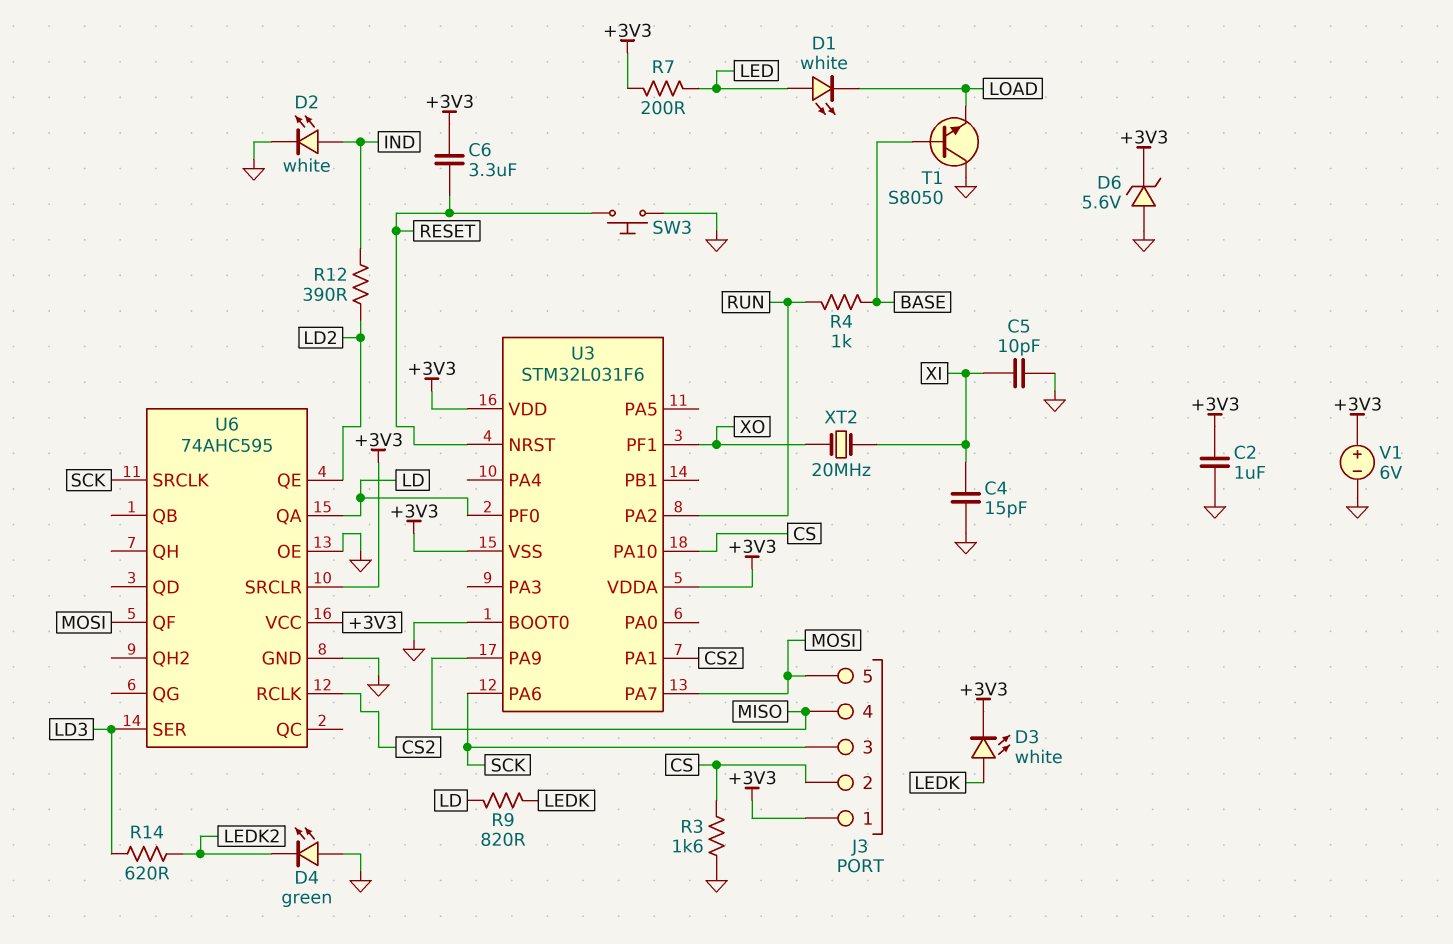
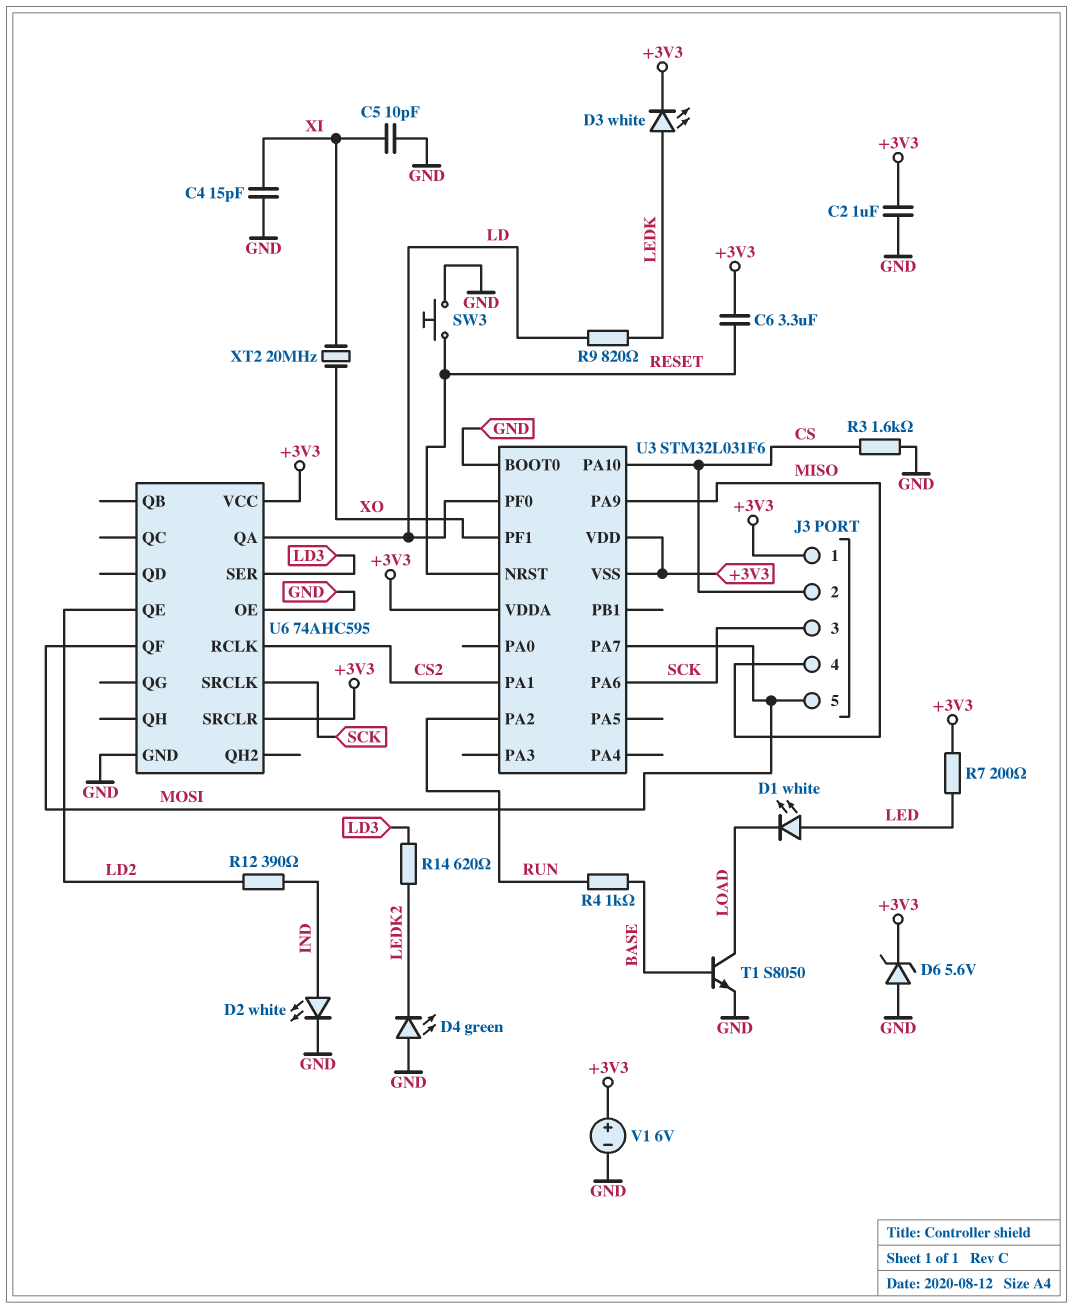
T1: NPN S8050 (B BASE, C GND, E LOAD) -> NPN S8050 (B BASE, C LOAD, E GND)

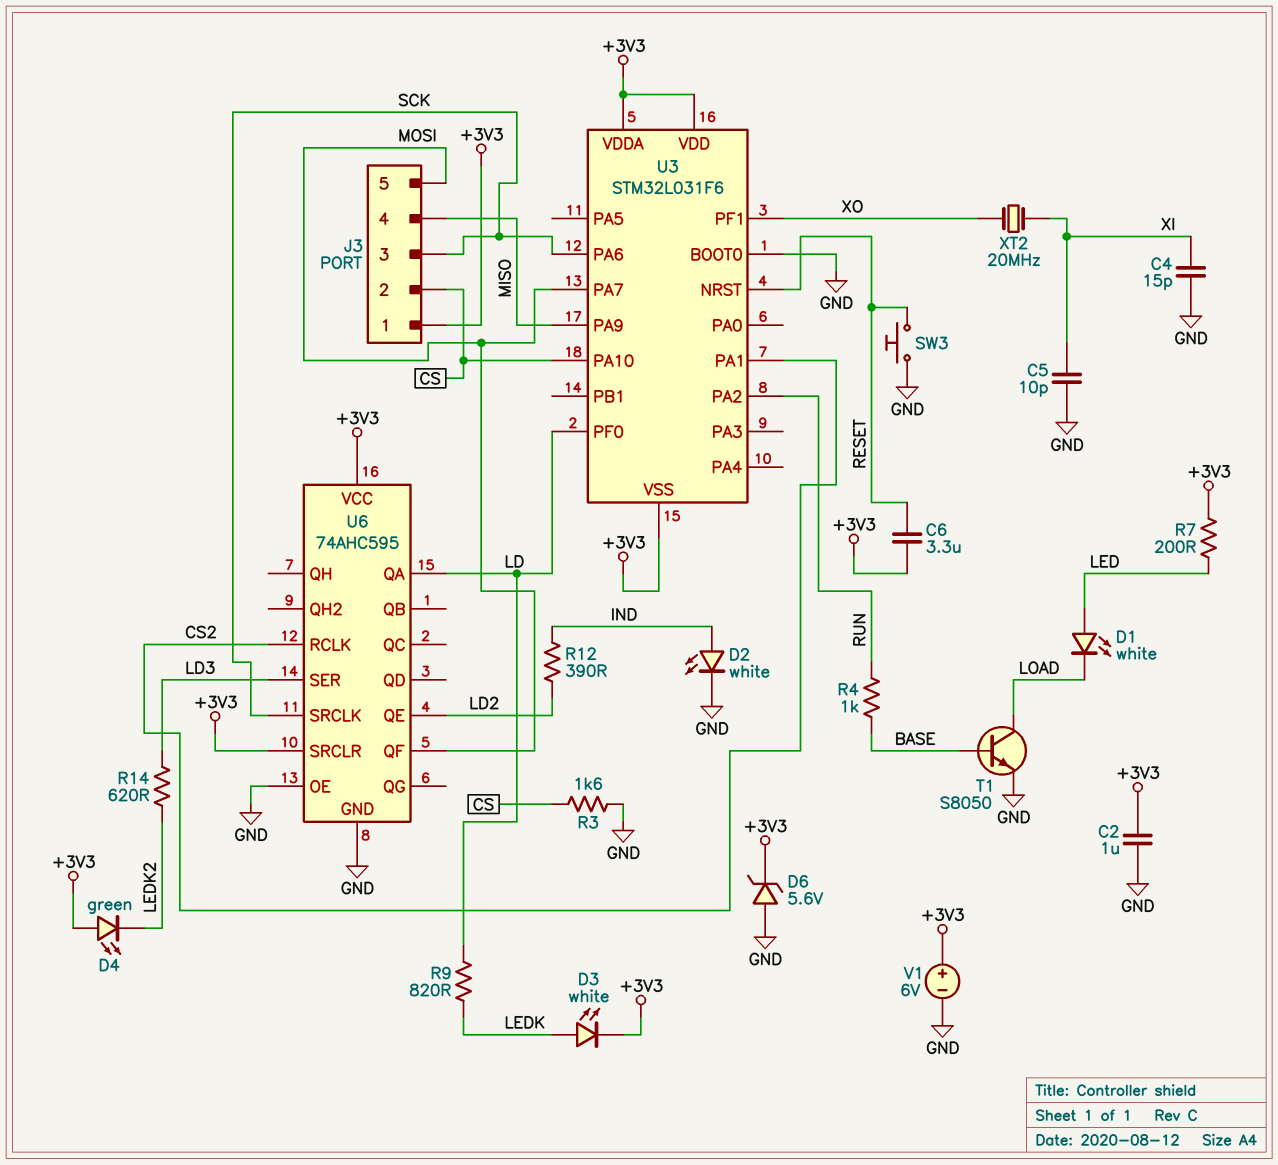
D4: LED green (A GND, K LEDK2) -> LED green (A +3V3, K LEDK2)

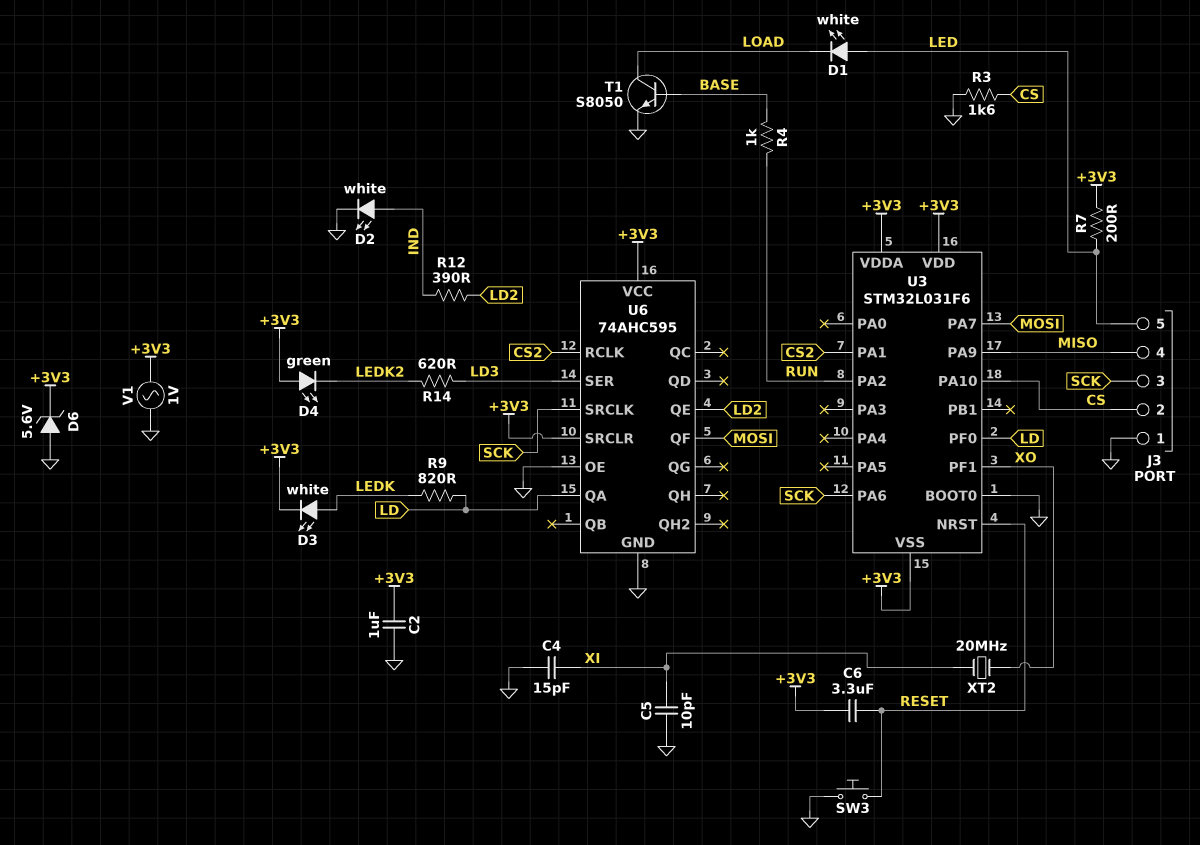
J3 pin 1: +3V3 -> GND
J3 pin 5: MOSI -> LED
V1: 6V (plus +3V3, minus GND) -> AC 1V (+3V3, GND)

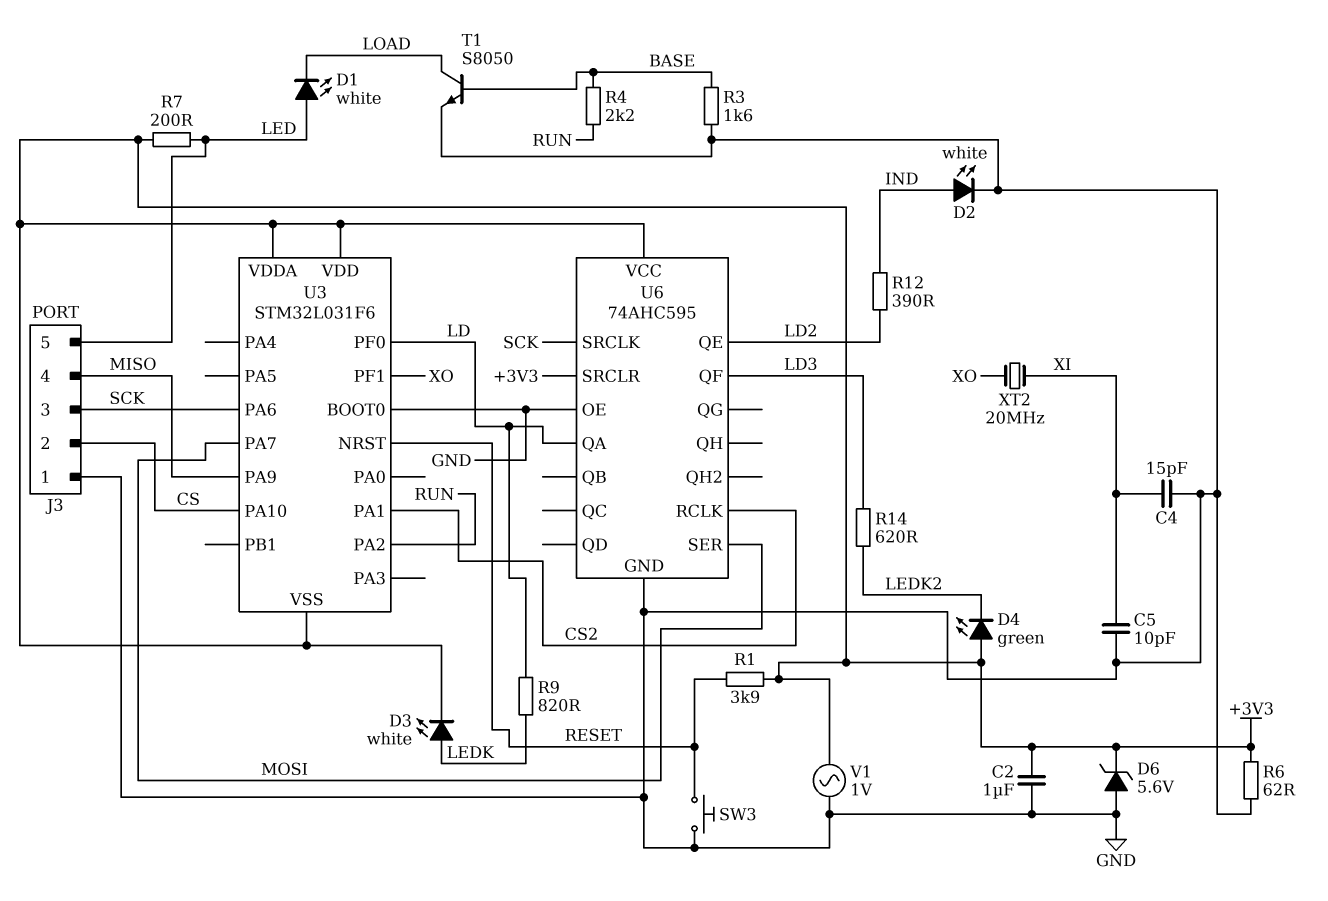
C6: 3.3uF (+3V3, RESET) -> none
R1: none -> 3.9k (+3V3, RESET)
R3: 1.6k (CS, GND) -> 1.6k (BASE, GND)
R4: 1k (BASE, RUN) -> 2.2k (BASE, RUN)
R6: none -> 62 (+3V3, GND)
U6 pin QF: MOSI -> LD3
U6 pin SER: LD3 -> MOSI

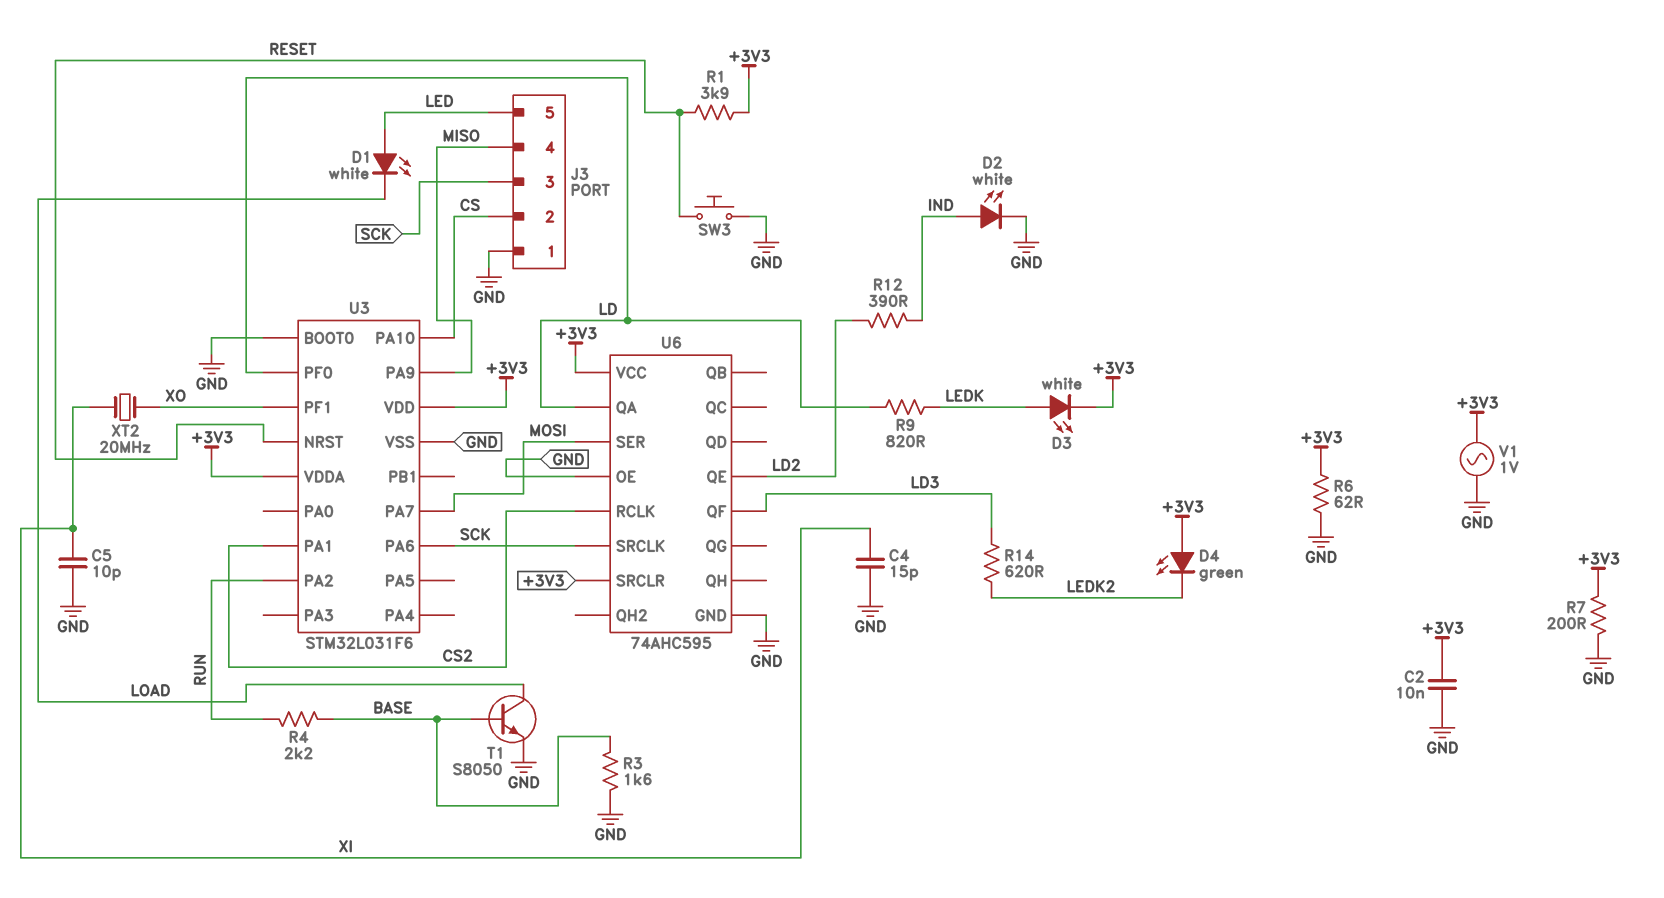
C2: 1uF (+3V3, GND) -> 10nF (+3V3, GND)
D6: zener 5.6V (A GND, K +3V3) -> none
R7: 200 (+3V3, LED) -> 200 (+3V3, GND)
U3 pin VSS: +3V3 -> GND

